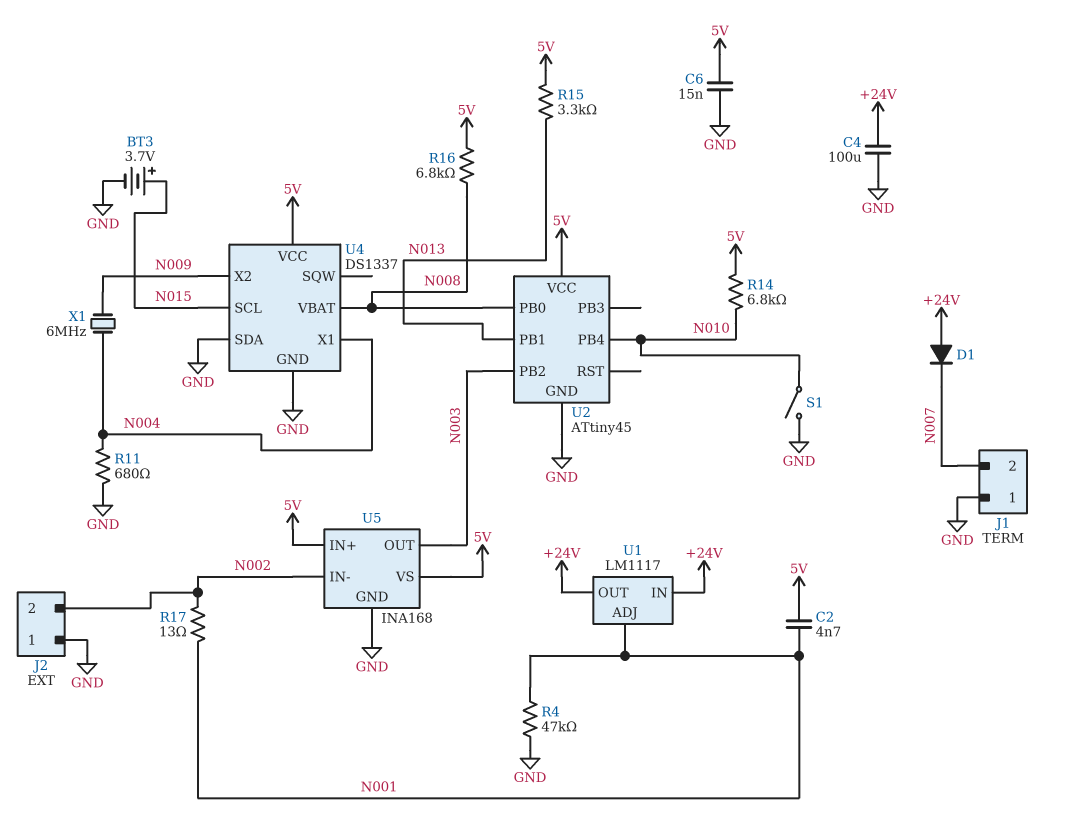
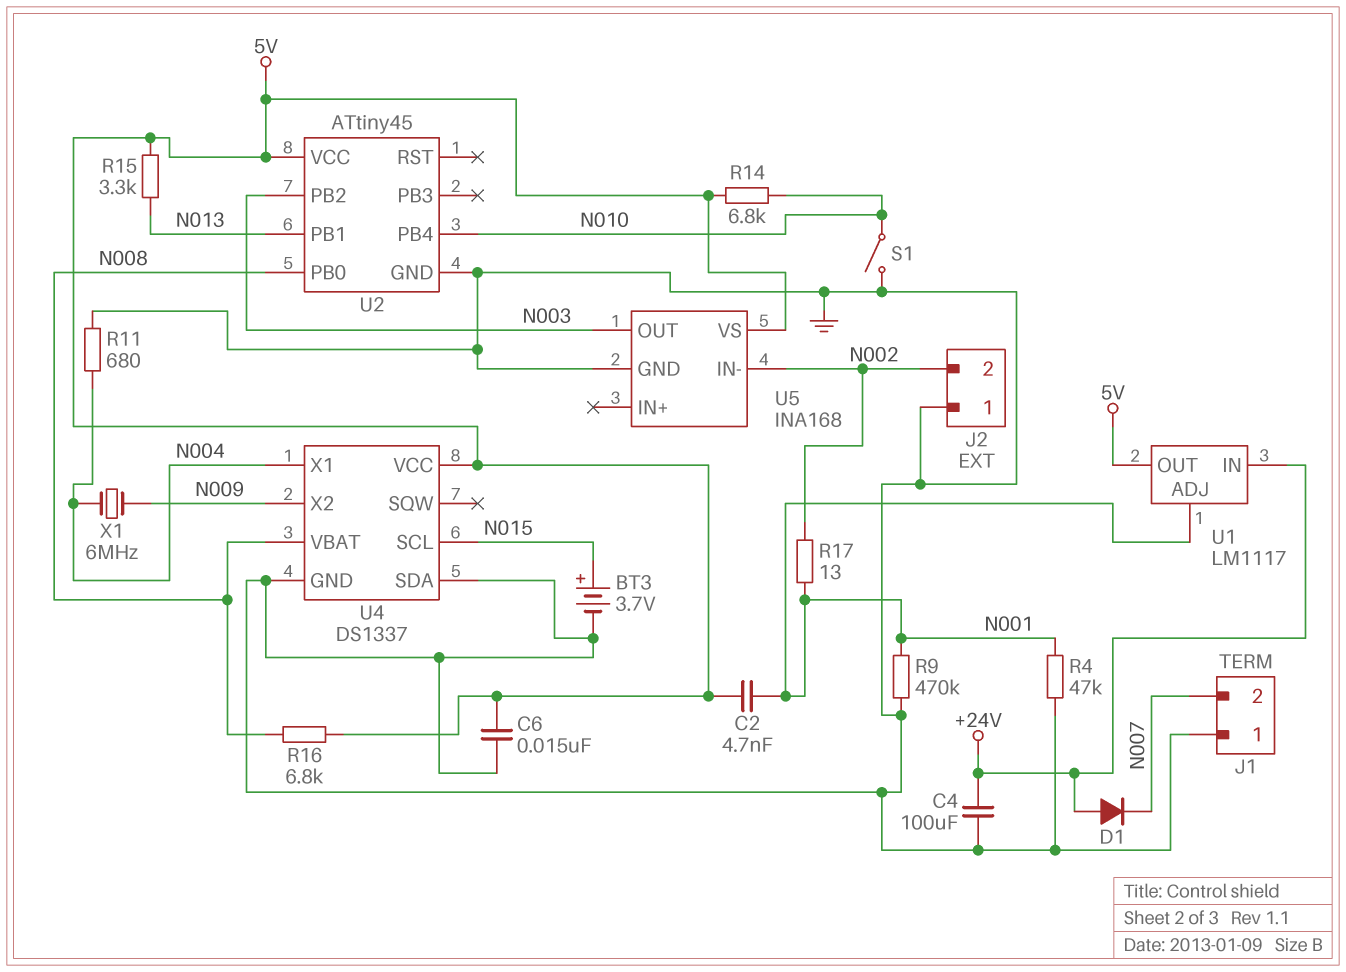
R9: none -> 470k (GND, N001)
U1 pin OUT: +24V -> 5V
U5 pin IN+: 5V -> none

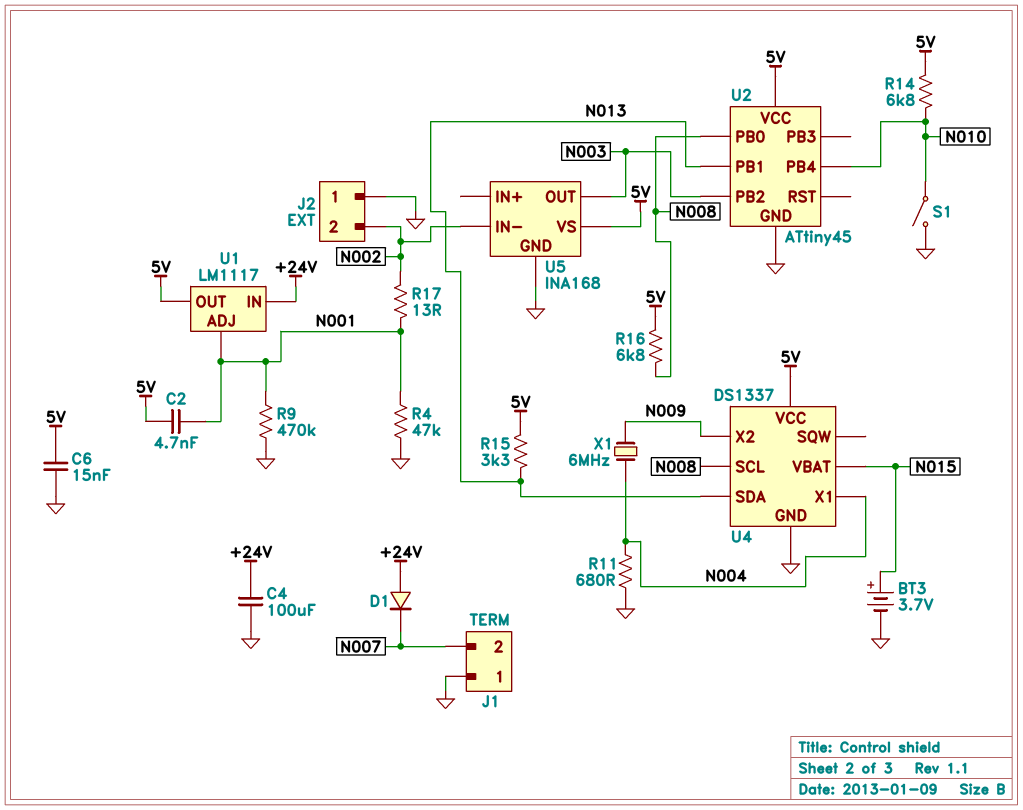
U4 pin SCL: N015 -> N008
U4 pin SDA: GND -> N013
U4 pin VBAT: N008 -> N015

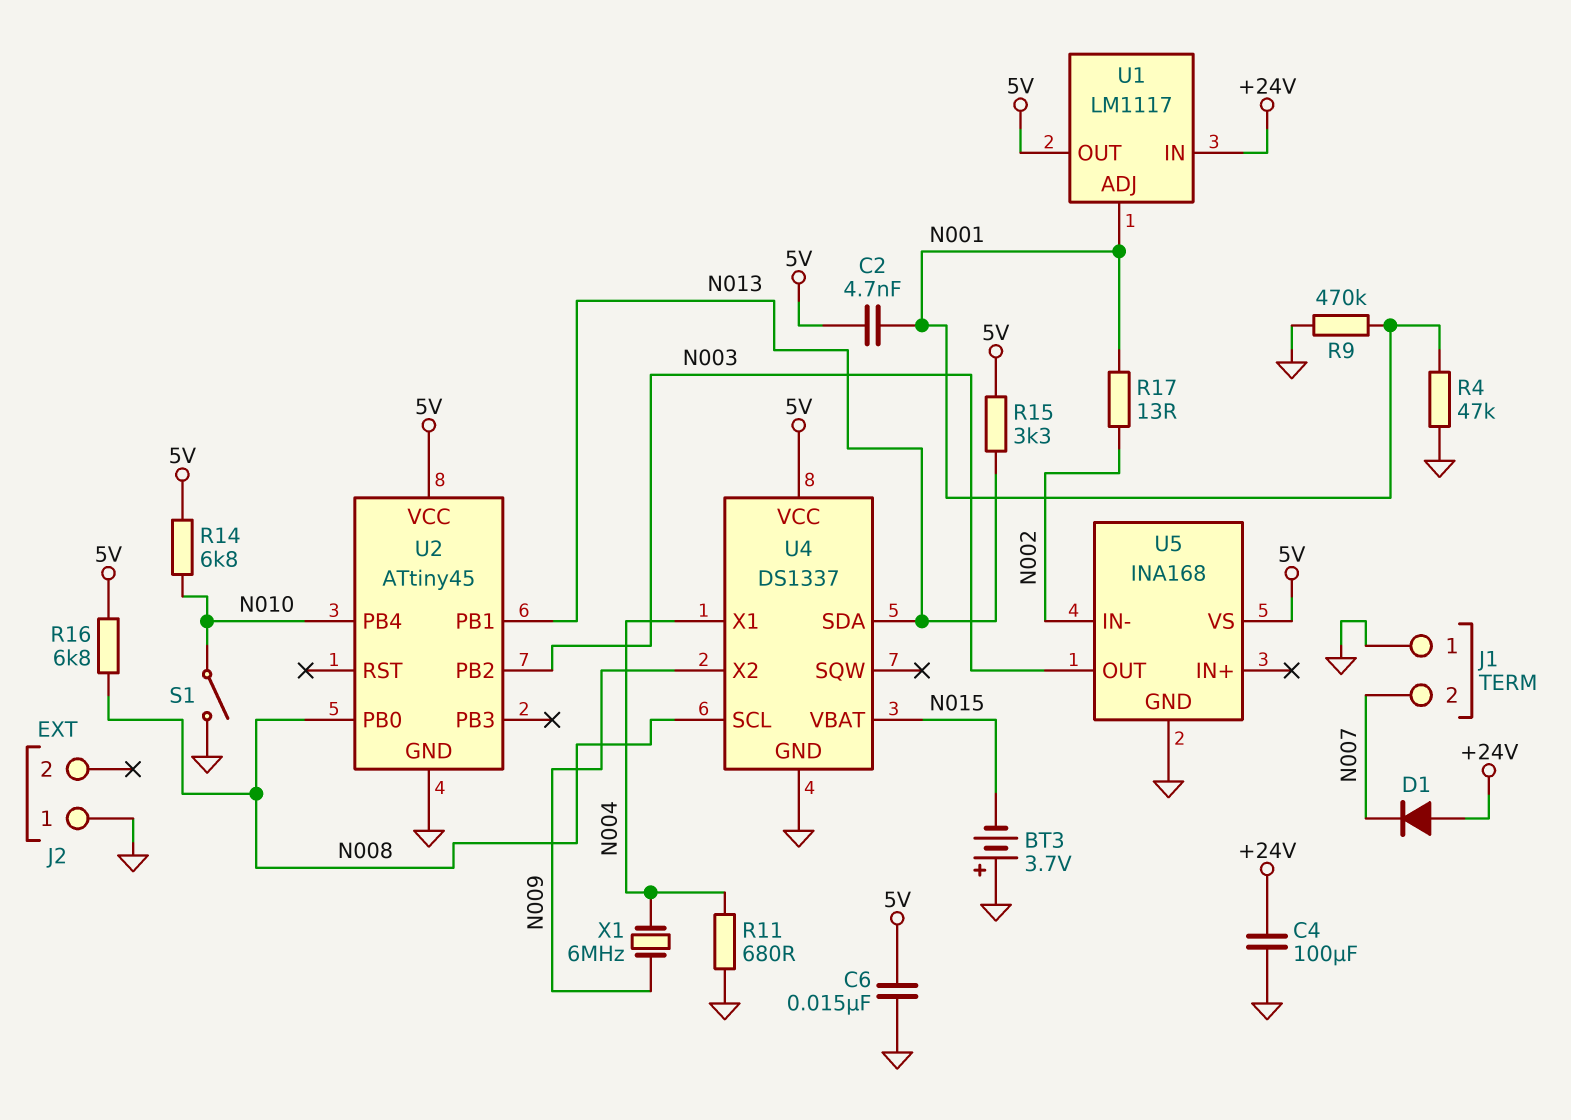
BT3: 3.7V (plus N015, minus GND) -> 3.7V (plus GND, minus N015)
J2 pin 2: N002 -> none

